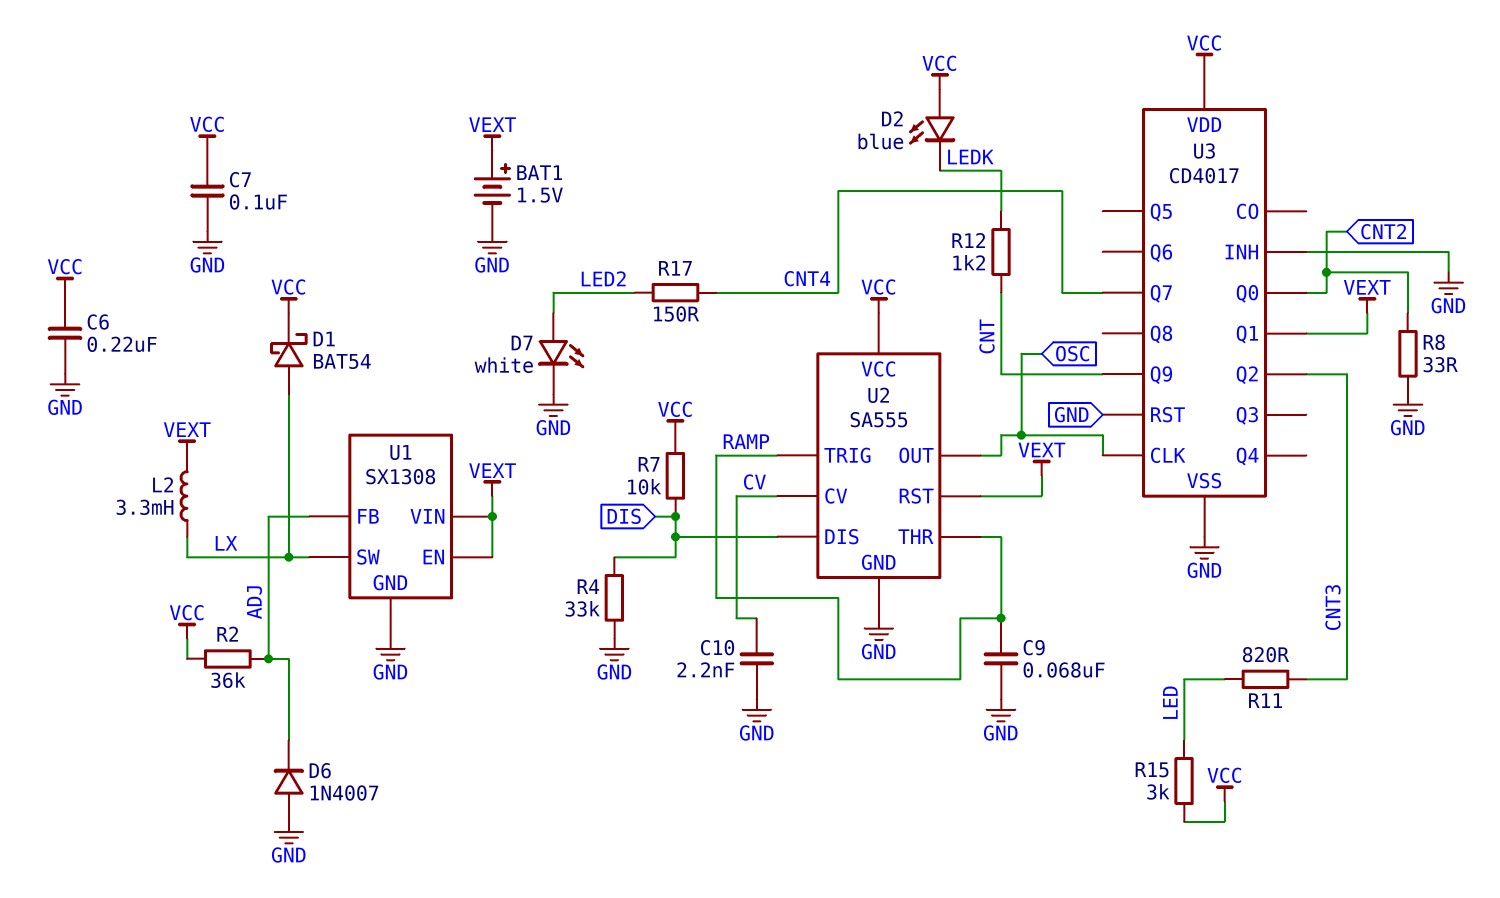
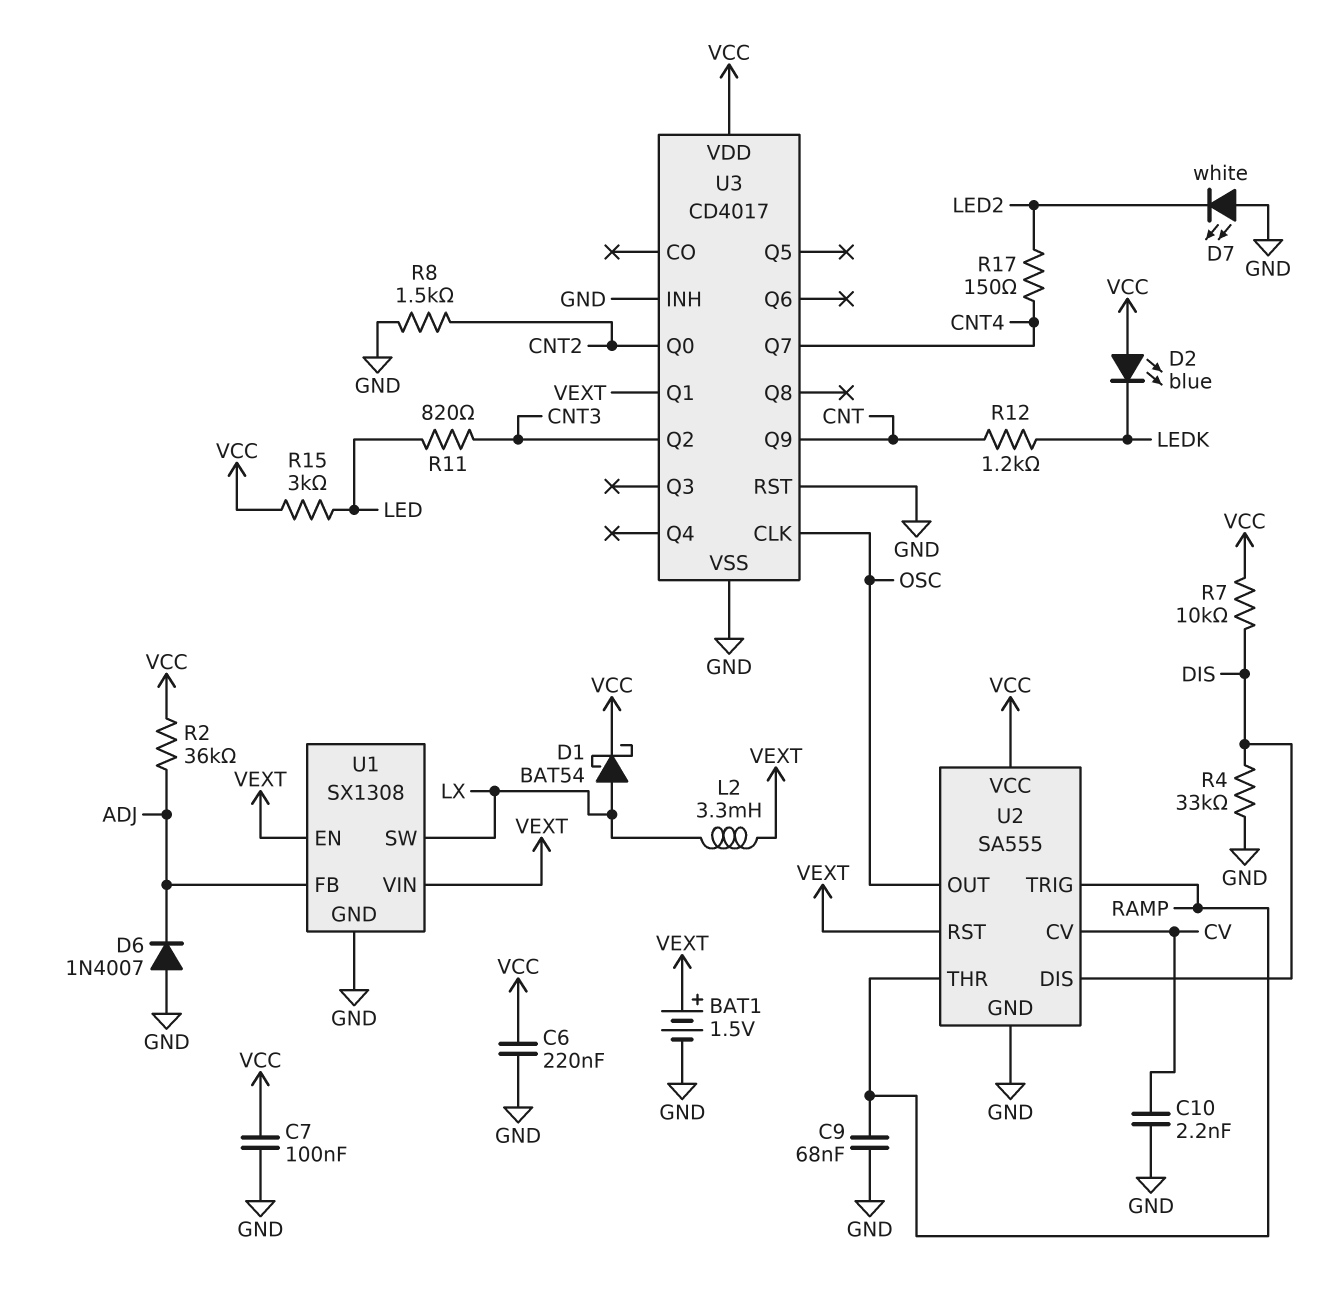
D7: LED white (A LED2, K GND) -> LED white (A GND, K LED2)
R8: 33 (CNT2, GND) -> 1.5k (CNT2, GND)

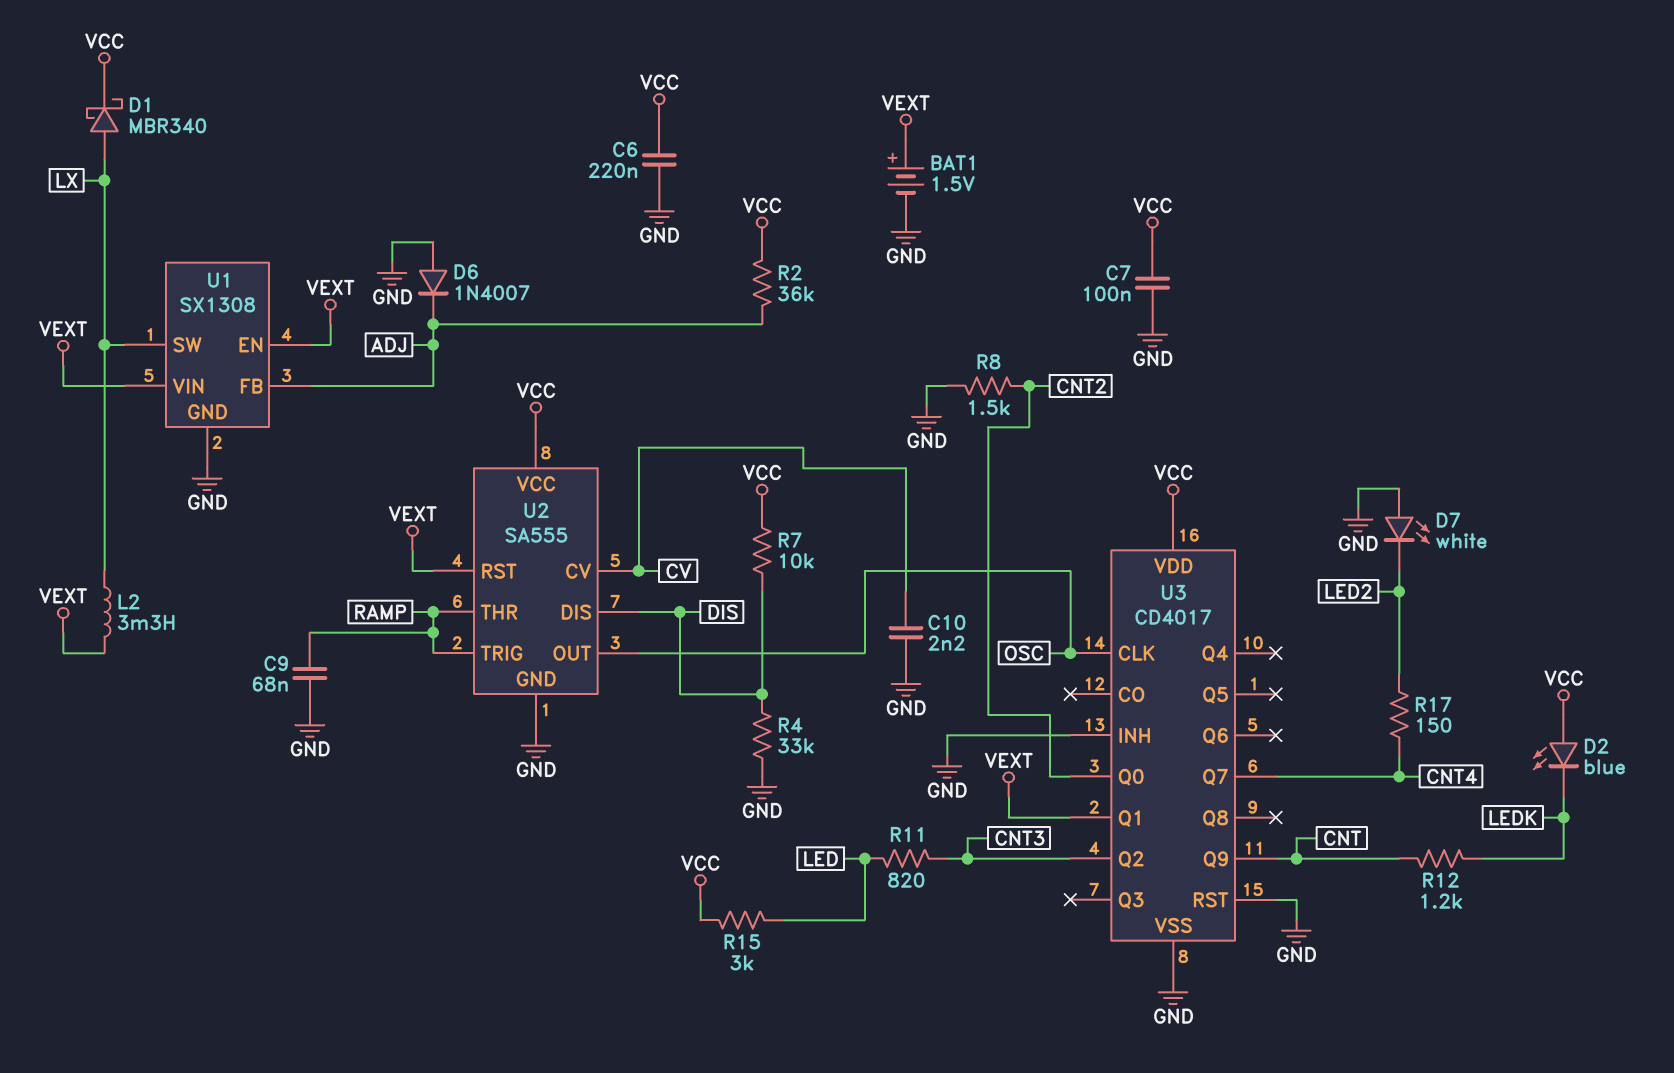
D1: schottky BAT54 (A LX, K VCC) -> schottky MBR340 (A LX, K VCC)

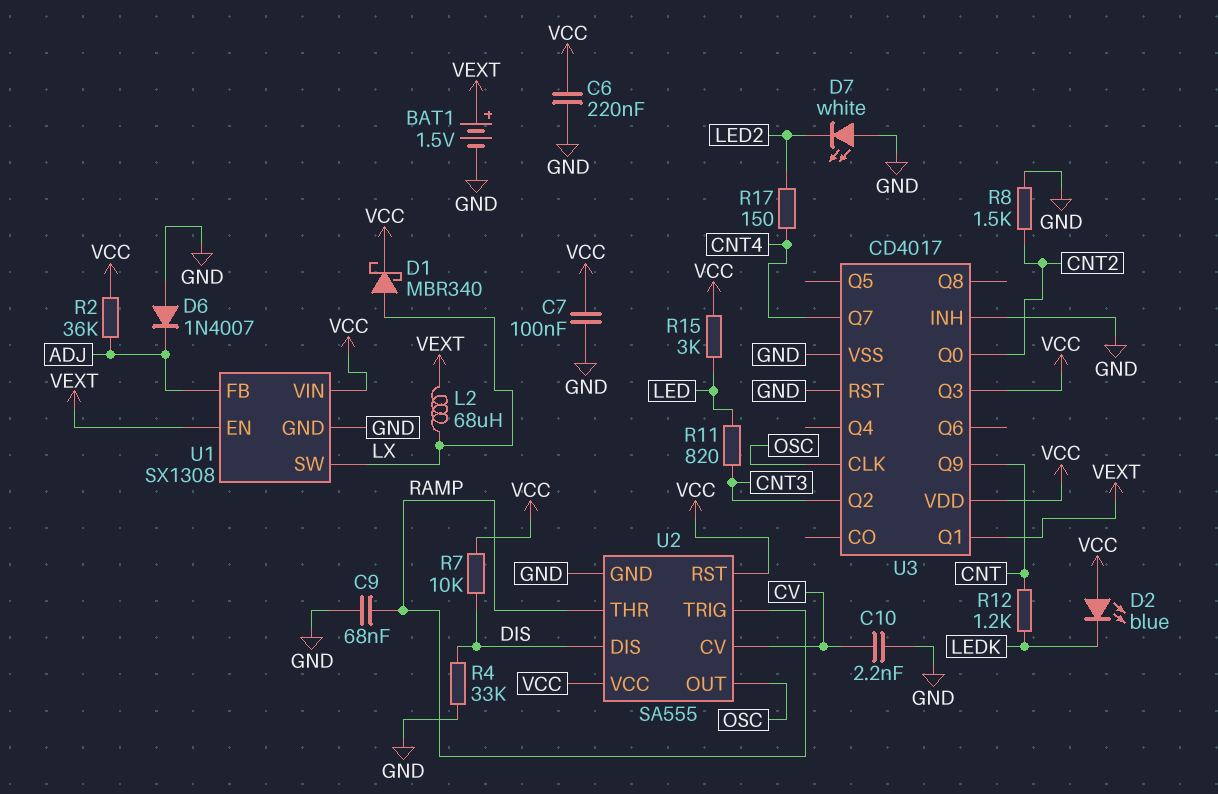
L2: 3.3mH (LX, VEXT) -> 68uH (LX, VEXT)
U1 pin VIN: VEXT -> VCC
U2 pin RST: VEXT -> VCC
U3 pin Q3: none -> VCC

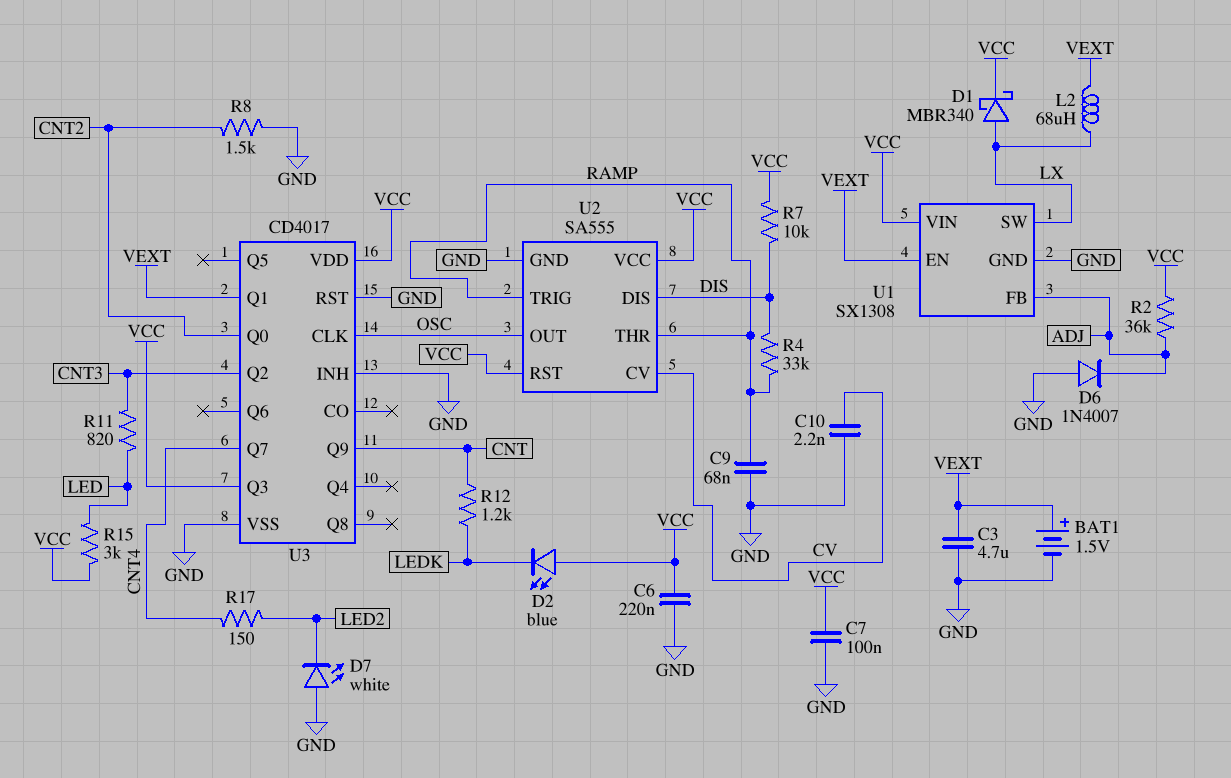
C3: none -> 4.7uF (GND, VEXT)
R4: 33k (DIS, GND) -> 33k (DIS, RAMP)

